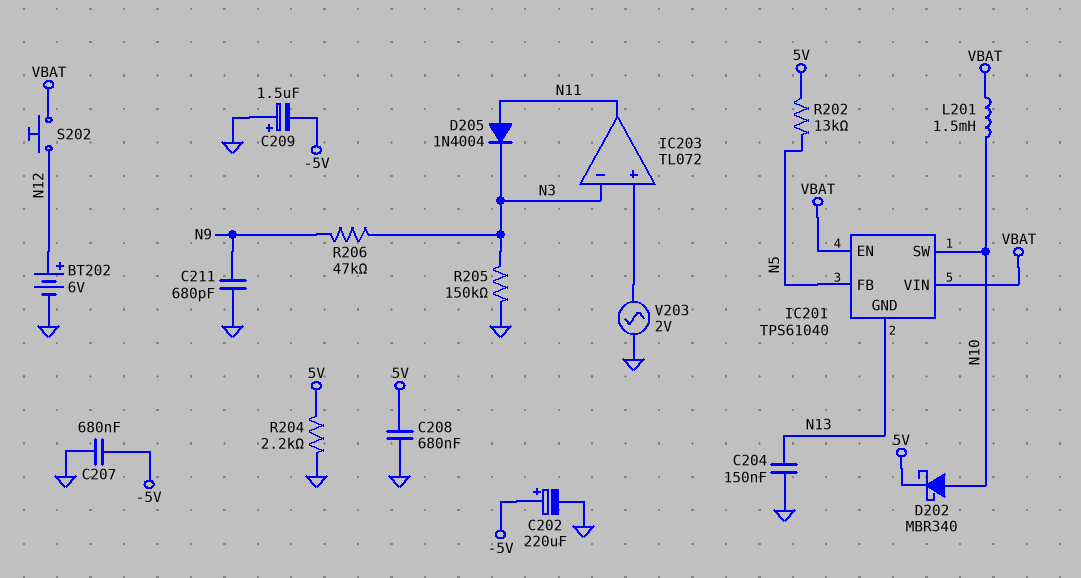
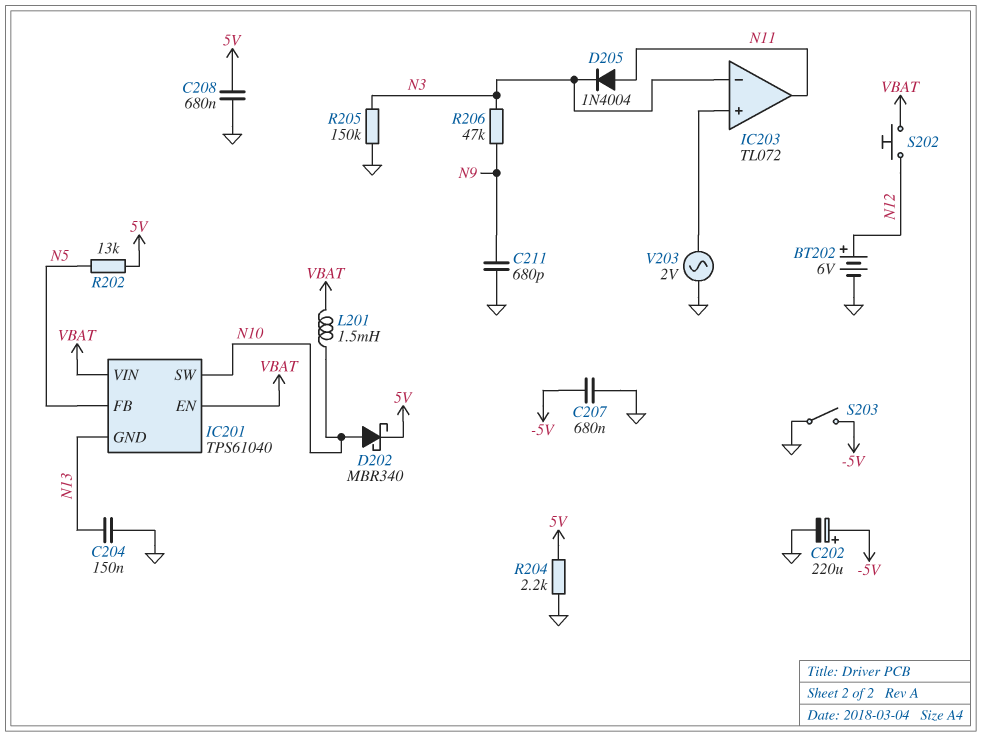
C209: 1.5uF (plus GND, minus -5V) -> none
S203: none -> switch (-5V, GND)

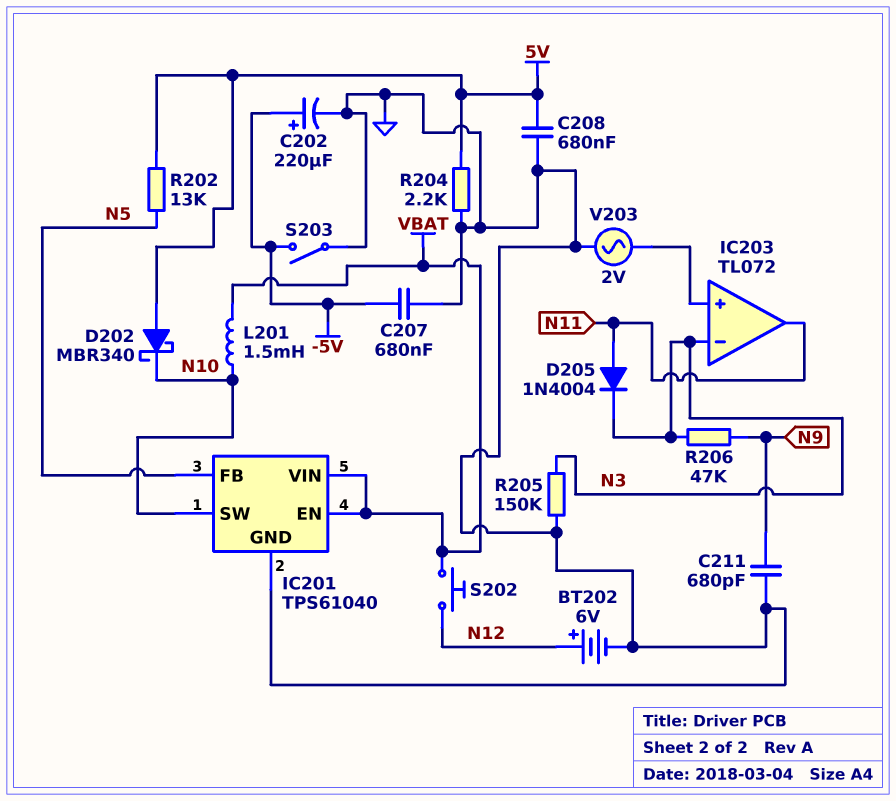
C204: 150nF (GND, N13) -> none
D202: schottky MBR340 (A N10, K 5V) -> schottky MBR340 (A 5V, K N10)
IC201 pin GND: N13 -> GND

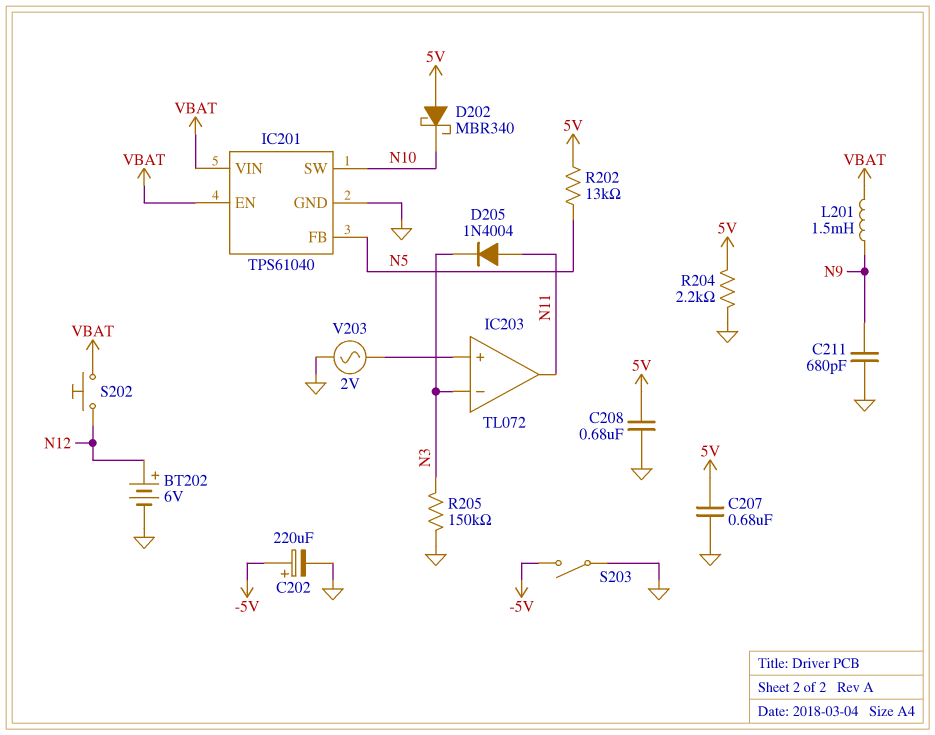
C207: 680nF (-5V, GND) -> 680nF (5V, GND)
L201: 1.5mH (N10, VBAT) -> 1.5mH (N9, VBAT)
R206: 47k (N3, N9) -> none

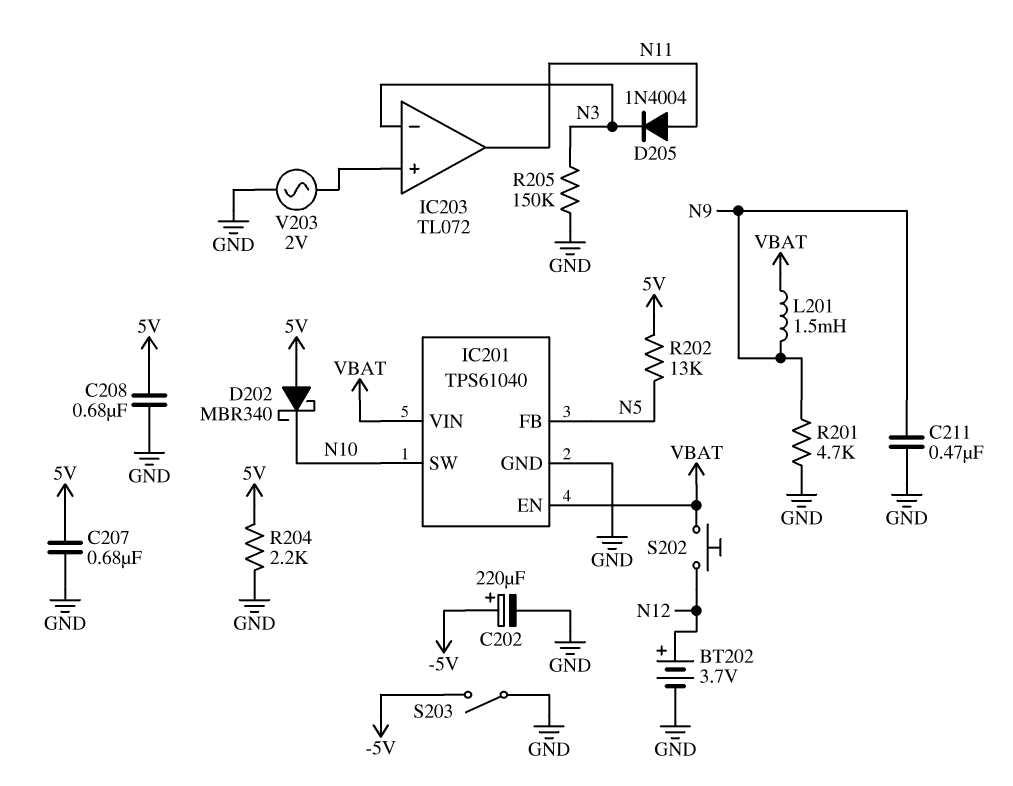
BT202: 6V (plus N12, minus GND) -> 3.7V (plus N12, minus GND)
C211: 680pF (GND, N9) -> 470nF (GND, N9)
R201: none -> 4.7k (GND, N9)

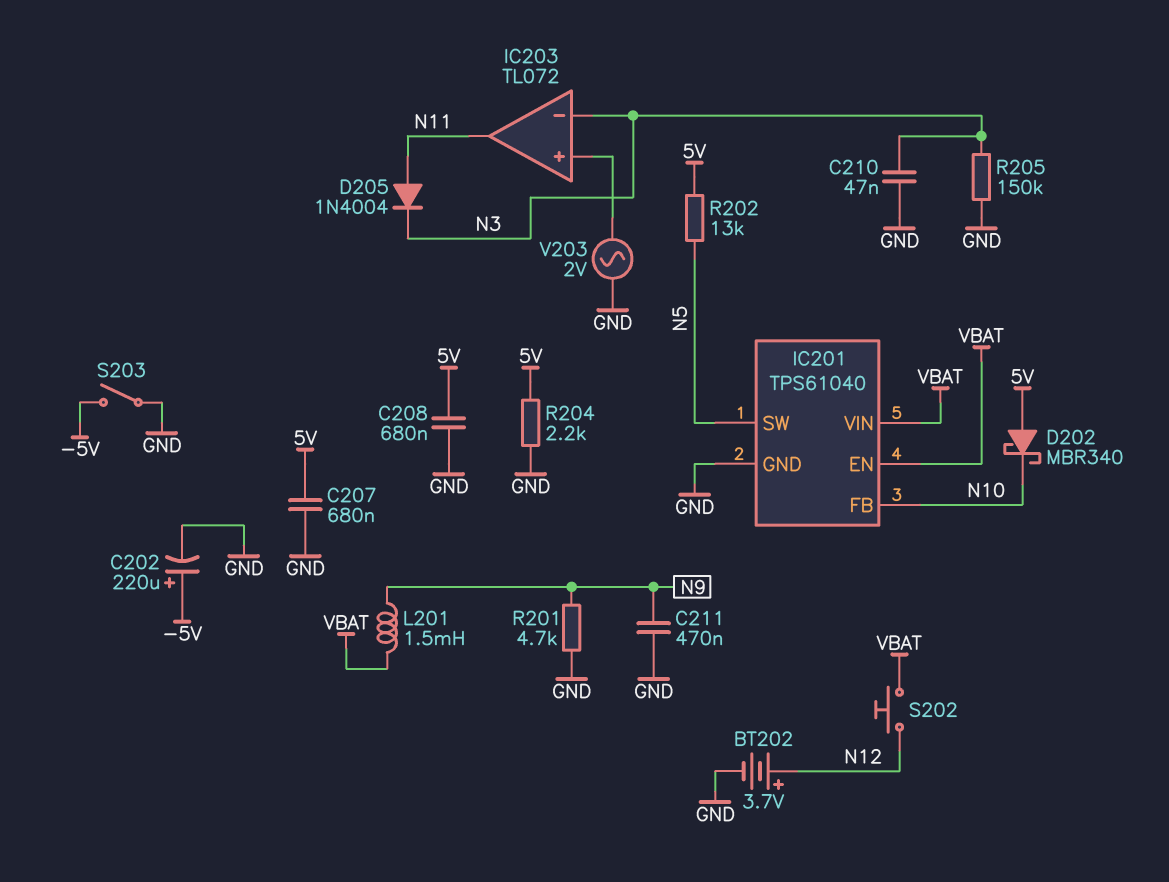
C210: none -> 47nF (GND, N3)
IC201 pin FB: N5 -> N10
IC201 pin SW: N10 -> N5

